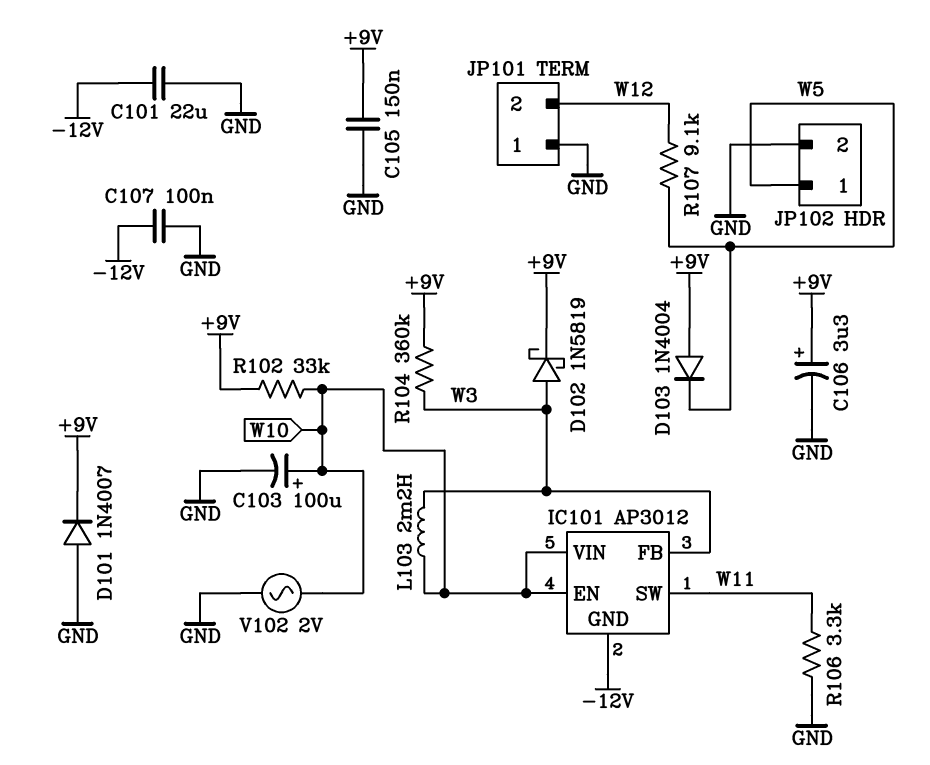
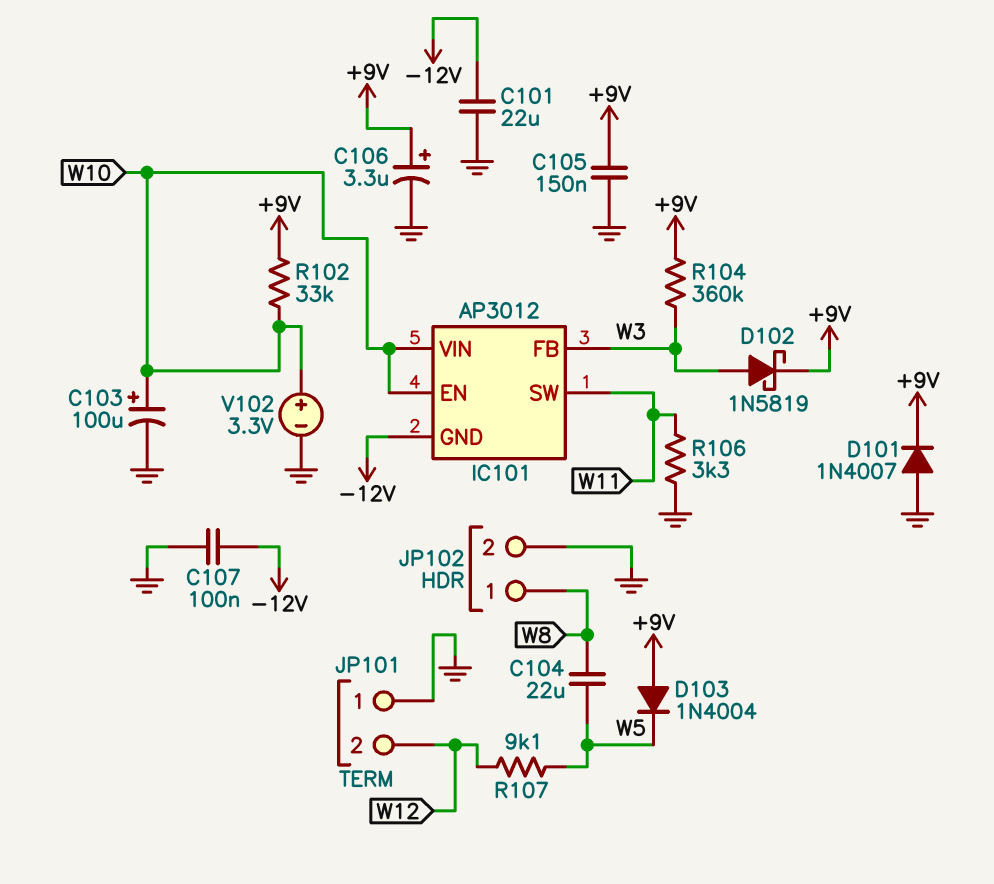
C104: none -> 22uF (W5, W8)
JP102 pin 1: W5 -> W8
L103: 2.2mH (W3, W10) -> none
V102: AC 2V (GND, W10) -> 3.3V (plus W10, minus GND)

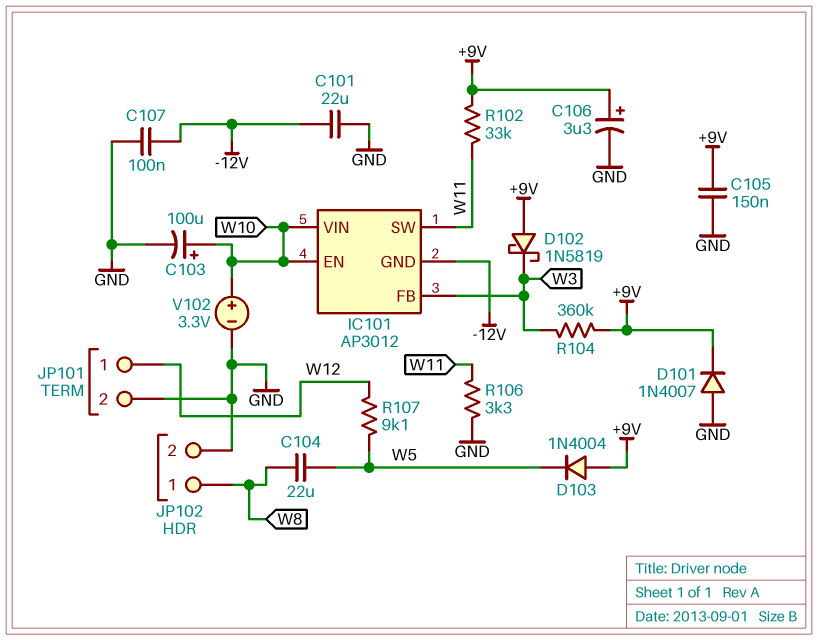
D102: schottky 1N5819 (A W3, K +9V) -> schottky 1N5819 (A +9V, K W3)
JP101 pin 1: GND -> W12
JP101 pin 2: W12 -> GND
R102: 33k (+9V, W10) -> 33k (+9V, W11)

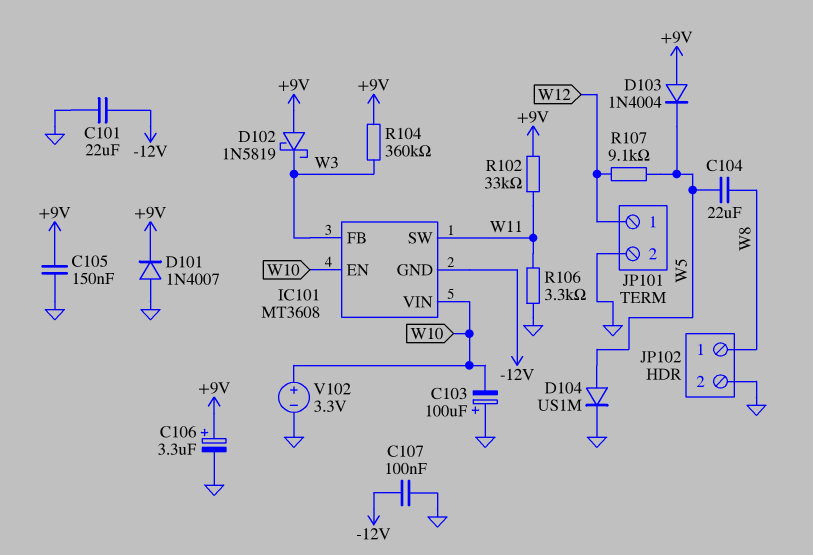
C103: 100uF (plus W10, minus GND) -> 100uF (plus GND, minus W10)
D104: none -> diode US1M (A W5, K GND)
IC101: AP3012 -> MT3608

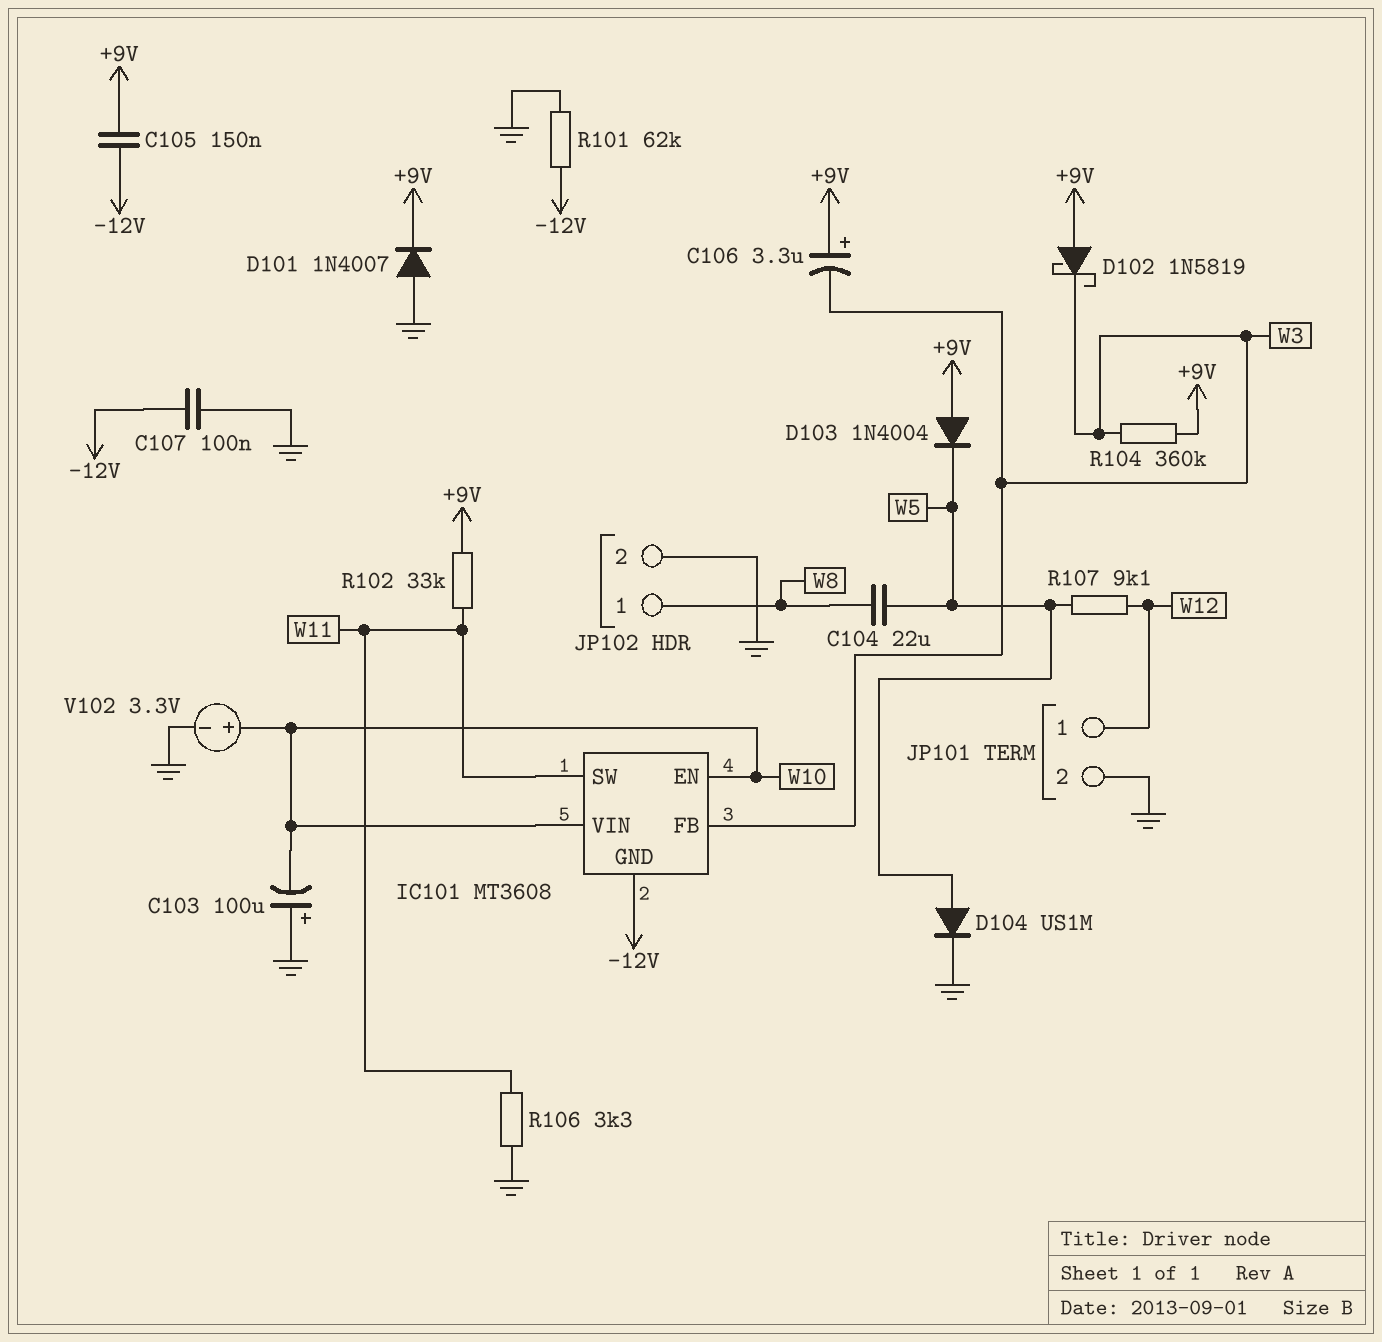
C101: 22uF (-12V, GND) -> none
C105: 150nF (+9V, GND) -> 150nF (+9V, -12V)
C106: 3.3uF (plus +9V, minus GND) -> 3.3uF (plus +9V, minus W3)
R101: none -> 62k (-12V, GND)

